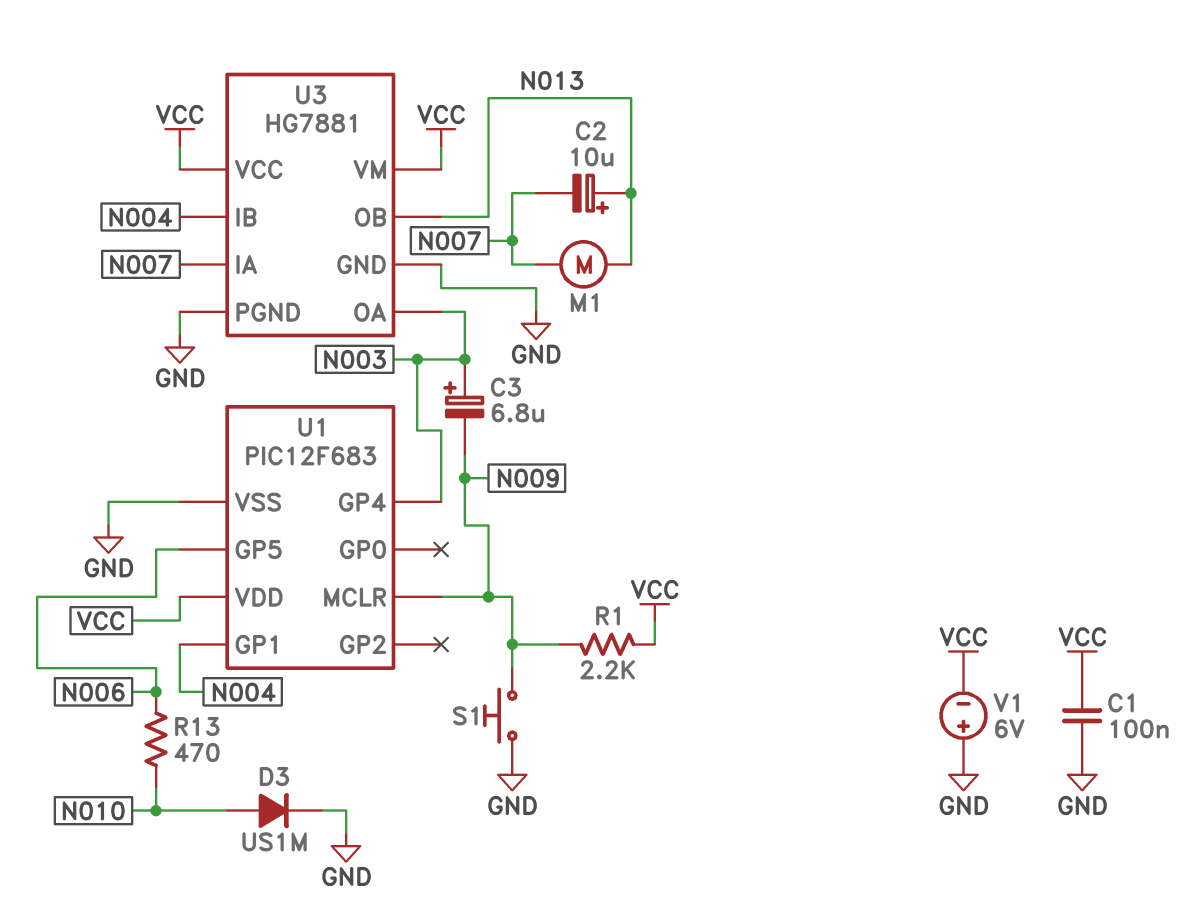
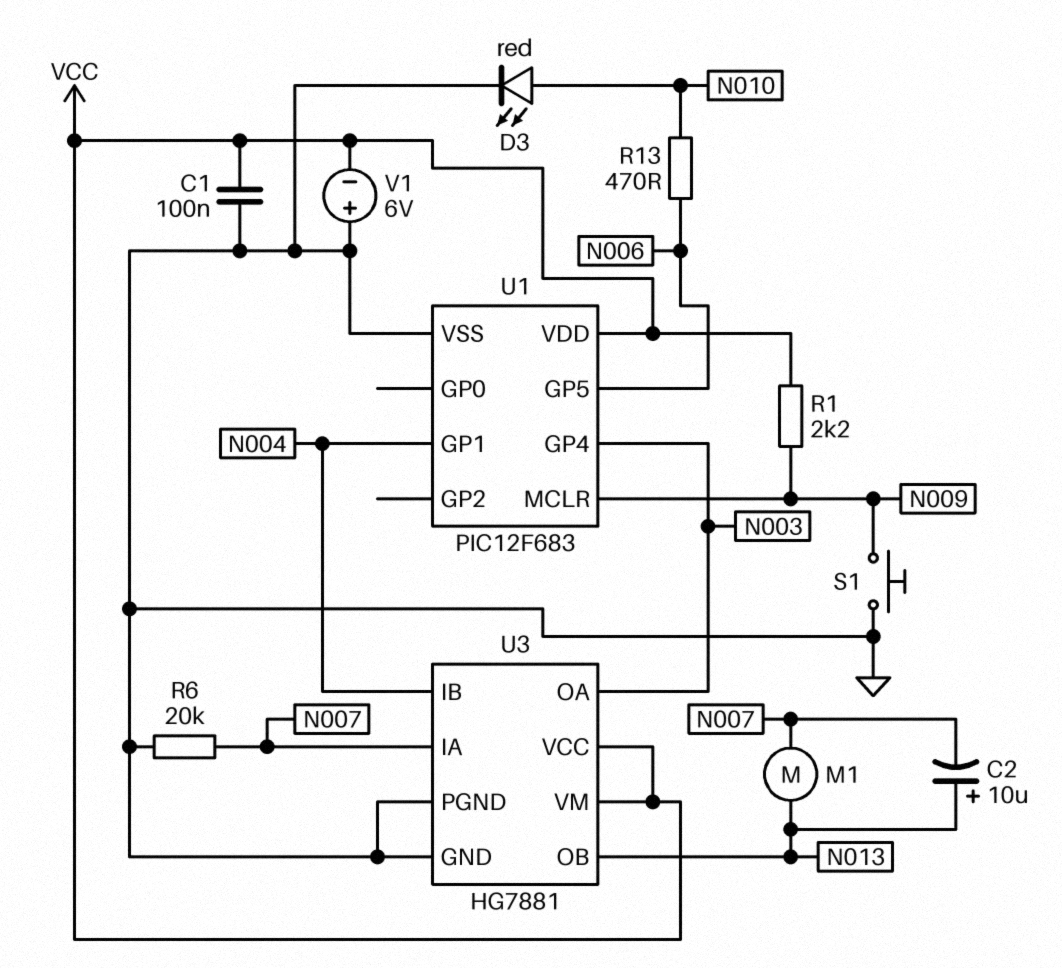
C3: 6.8uF (plus N003, minus N009) -> none
D3: diode US1M (A N010, K GND) -> LED red (A N010, K GND)
R6: none -> 20k (GND, N007)

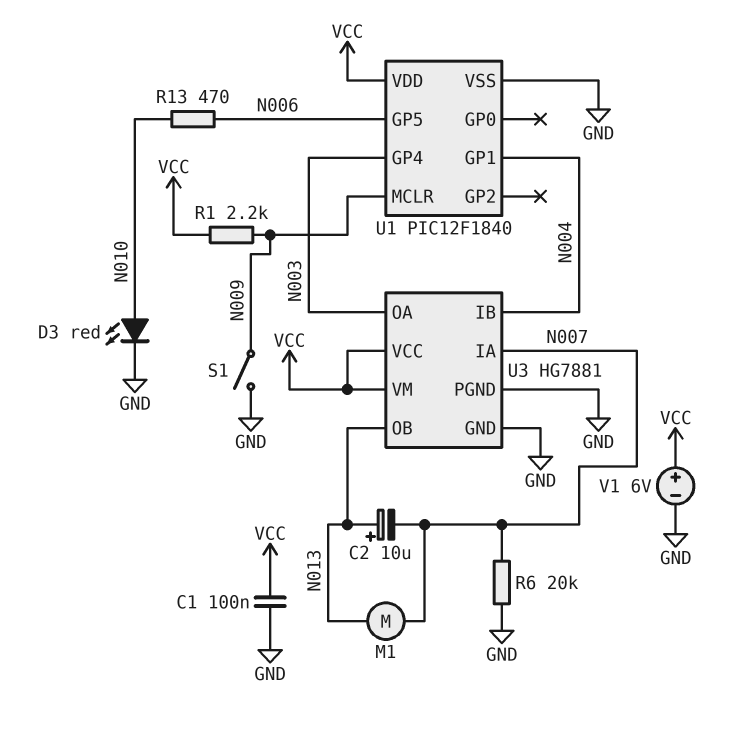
S1: button (GND, N009) -> switch (GND, N009)
U1: PIC12F683 -> PIC12F1840
V1: 6V (plus GND, minus VCC) -> 6V (plus VCC, minus GND)

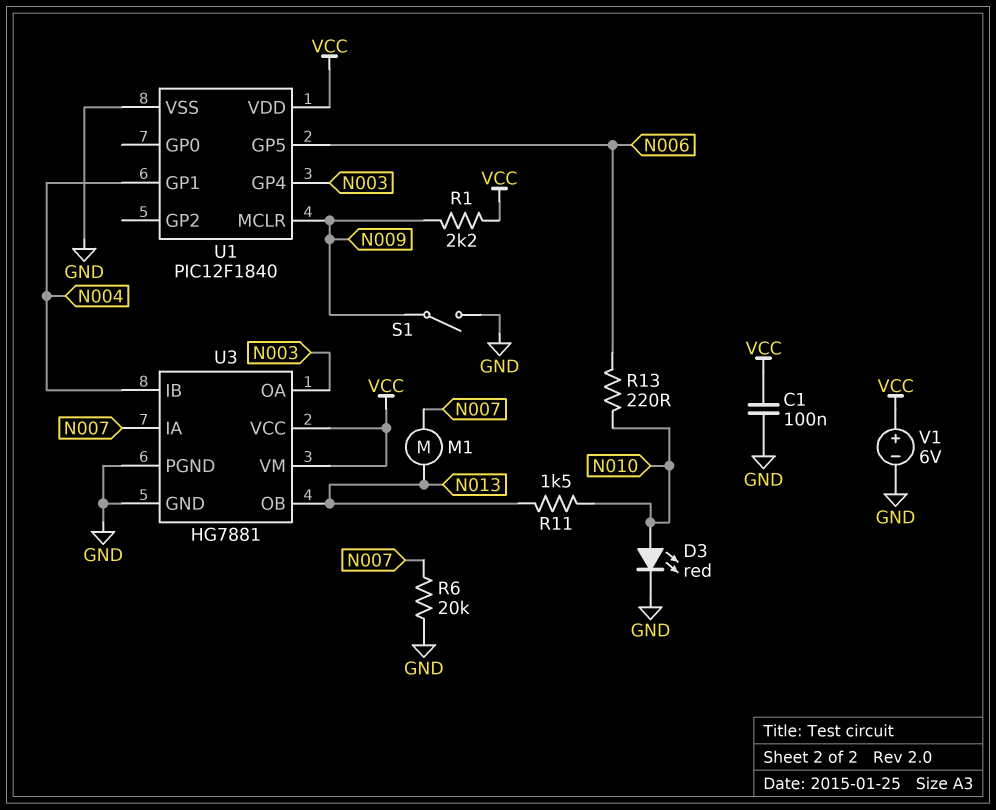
C2: 10uF (plus N013, minus N007) -> none
R11: none -> 1.5k (N010, N013)
R13: 470 (N006, N010) -> 220 (N006, N010)

